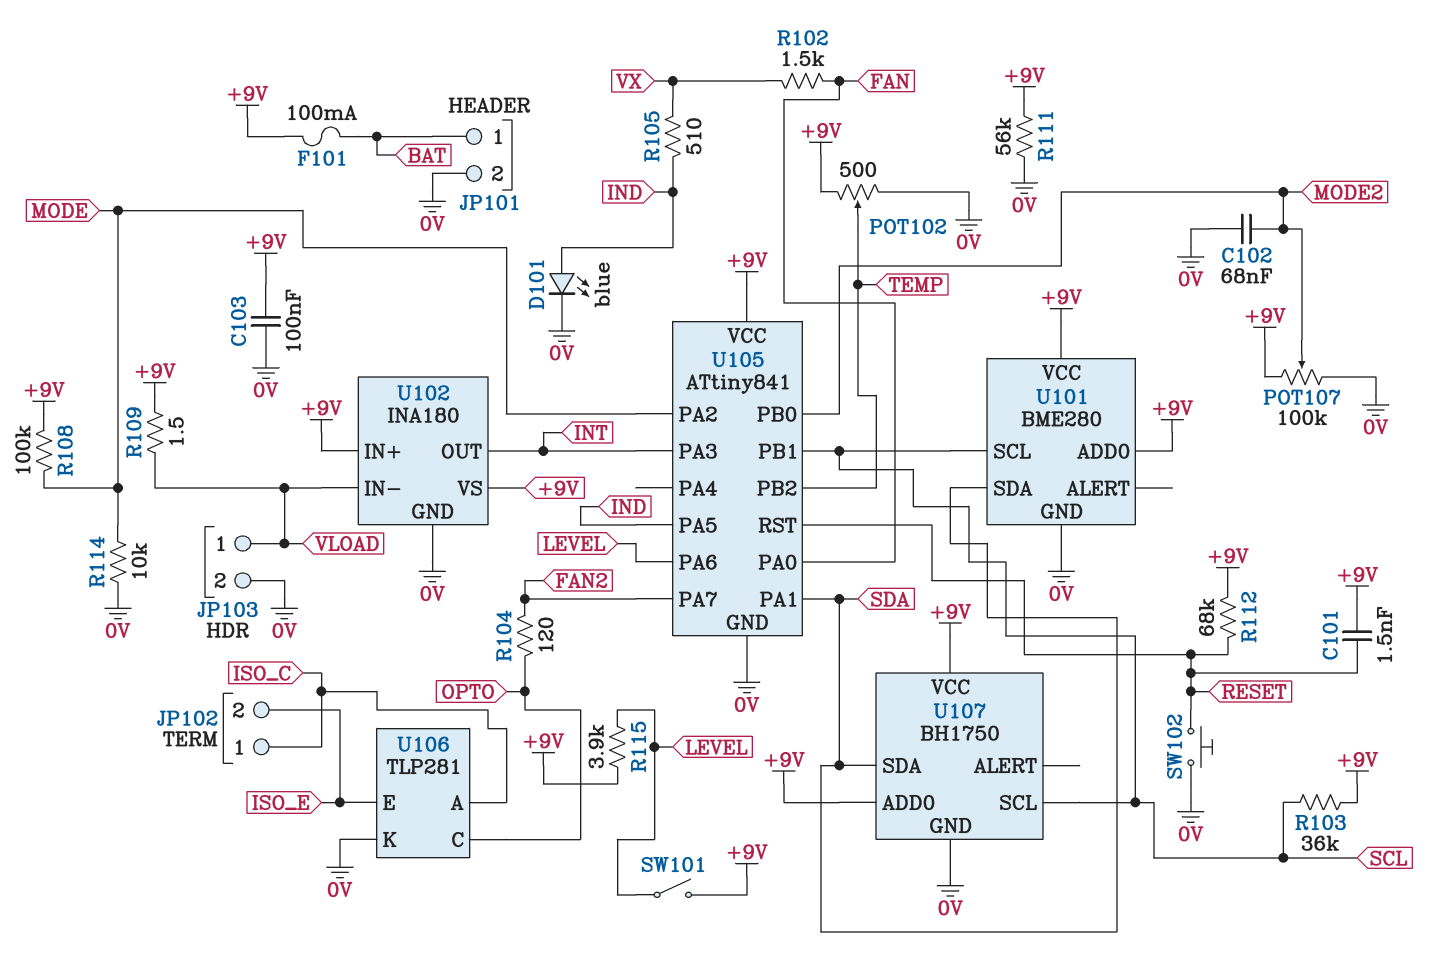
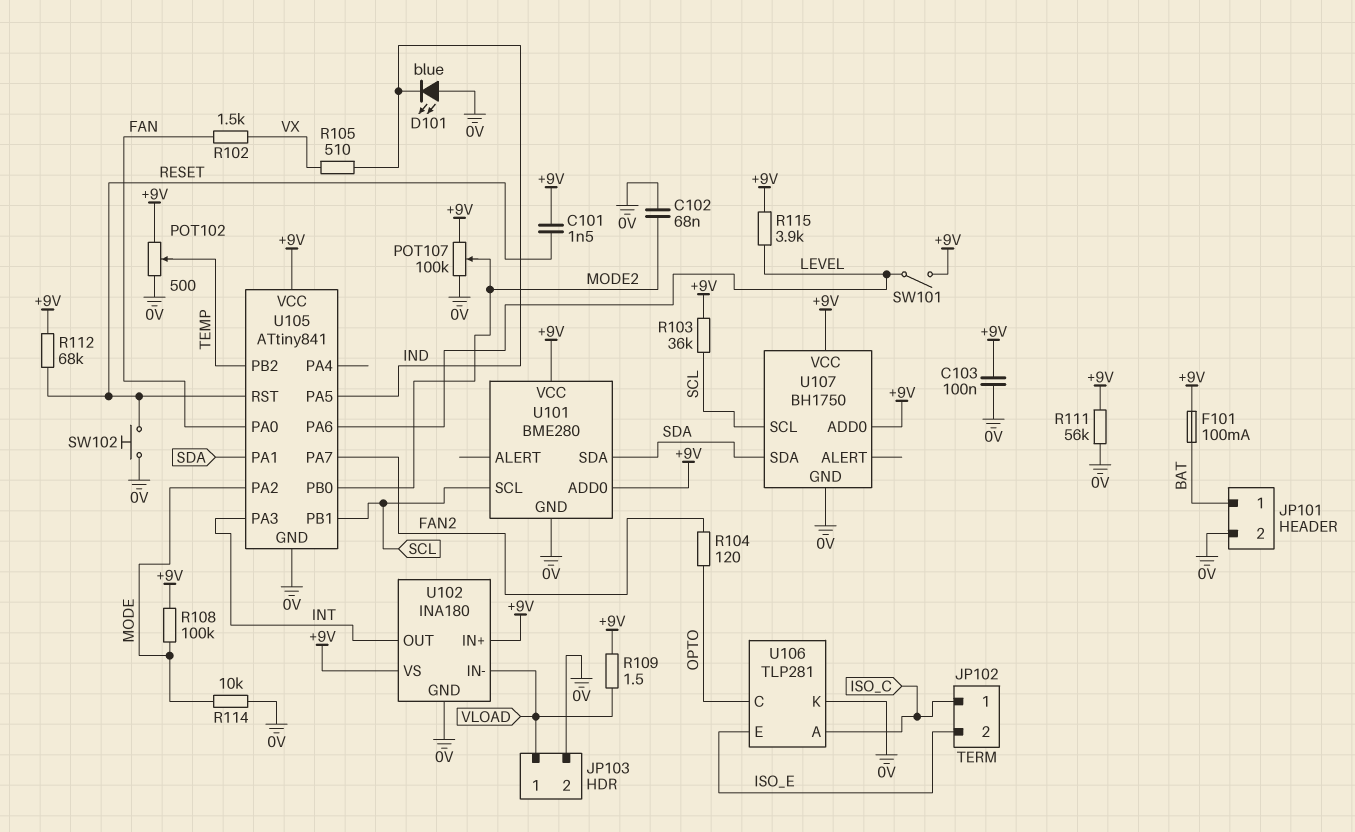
D101: LED blue (A IND, K 0V) -> LED blue (A 0V, K IND)

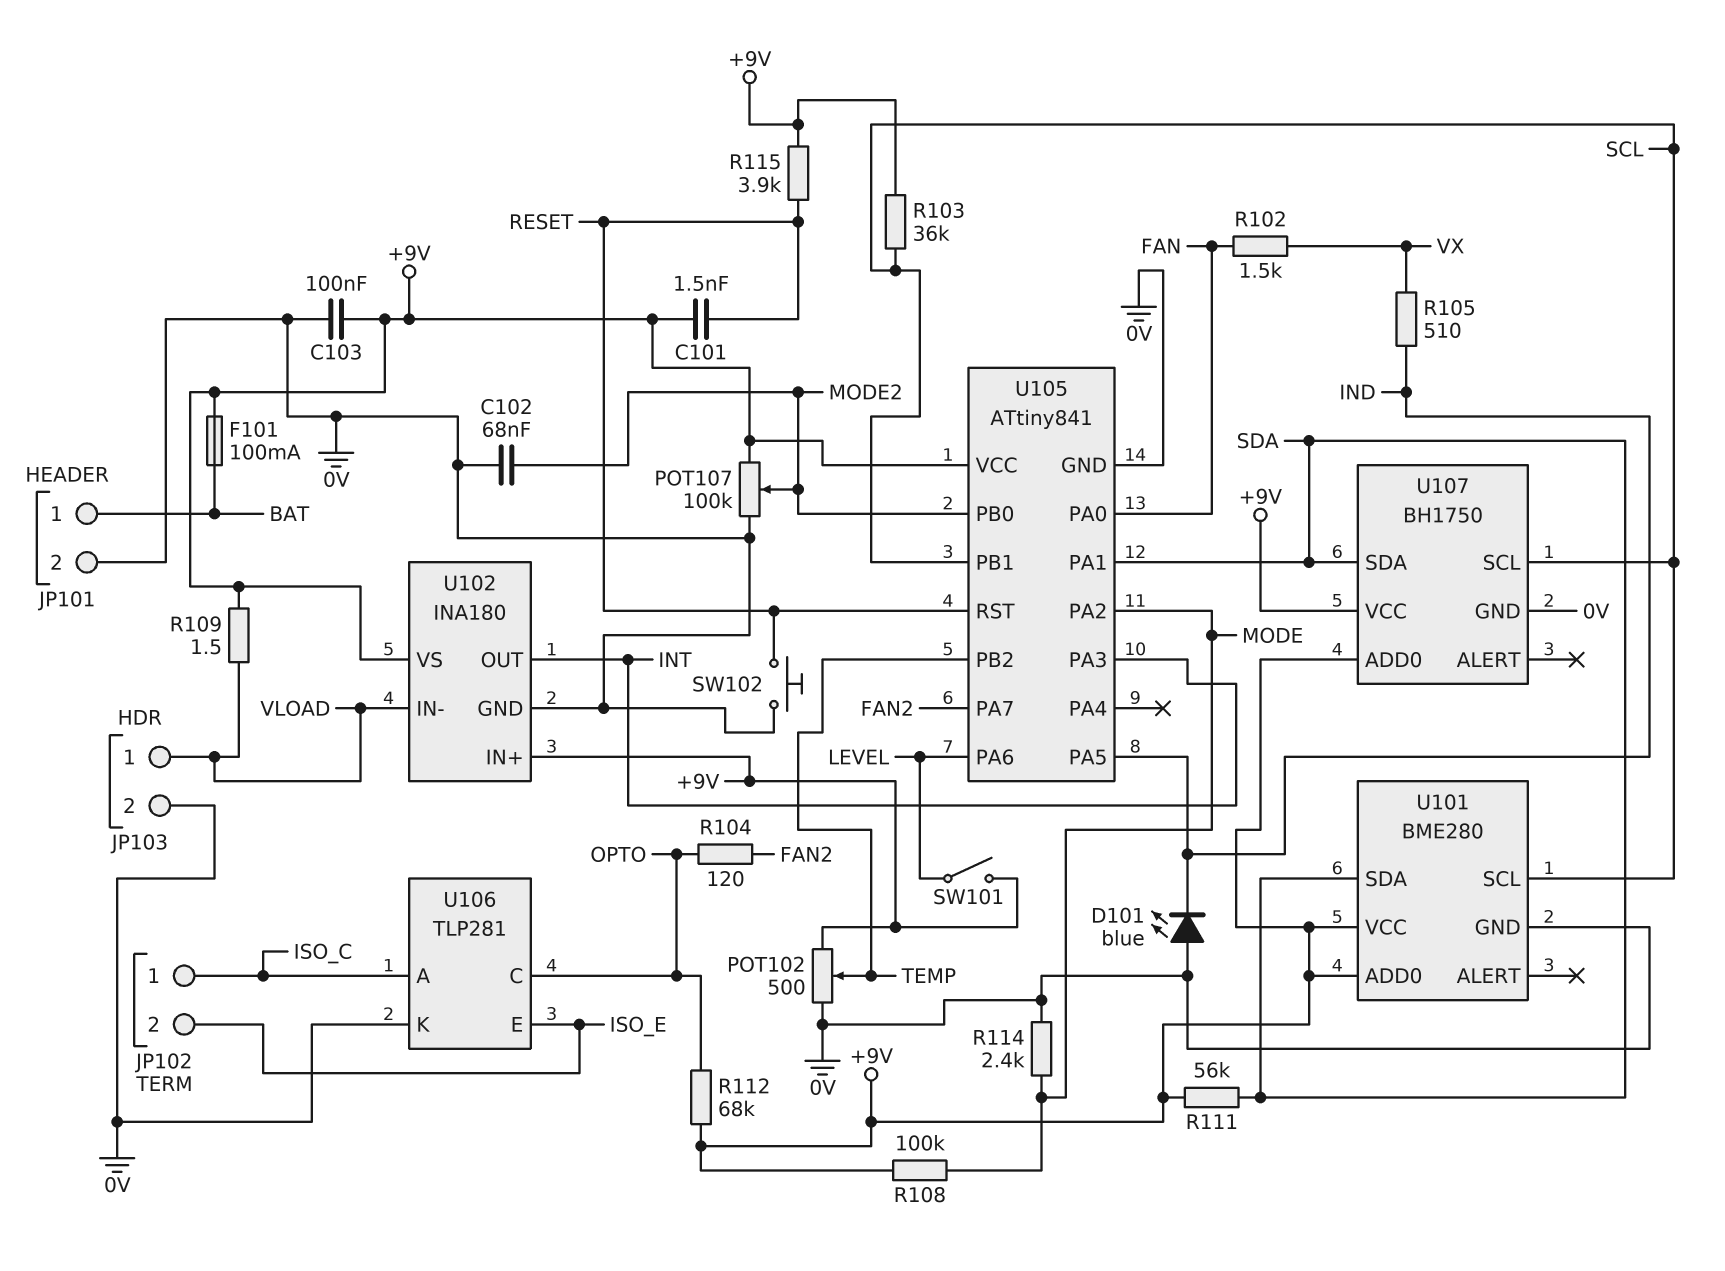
R111: 56k (+9V, 0V) -> 56k (+9V, SDA)
R112: 68k (+9V, RESET) -> 68k (+9V, OPTO)
R114: 10k (0V, MODE) -> 2.4k (0V, MODE)
R115: 3.9k (+9V, LEVEL) -> 3.9k (+9V, RESET)

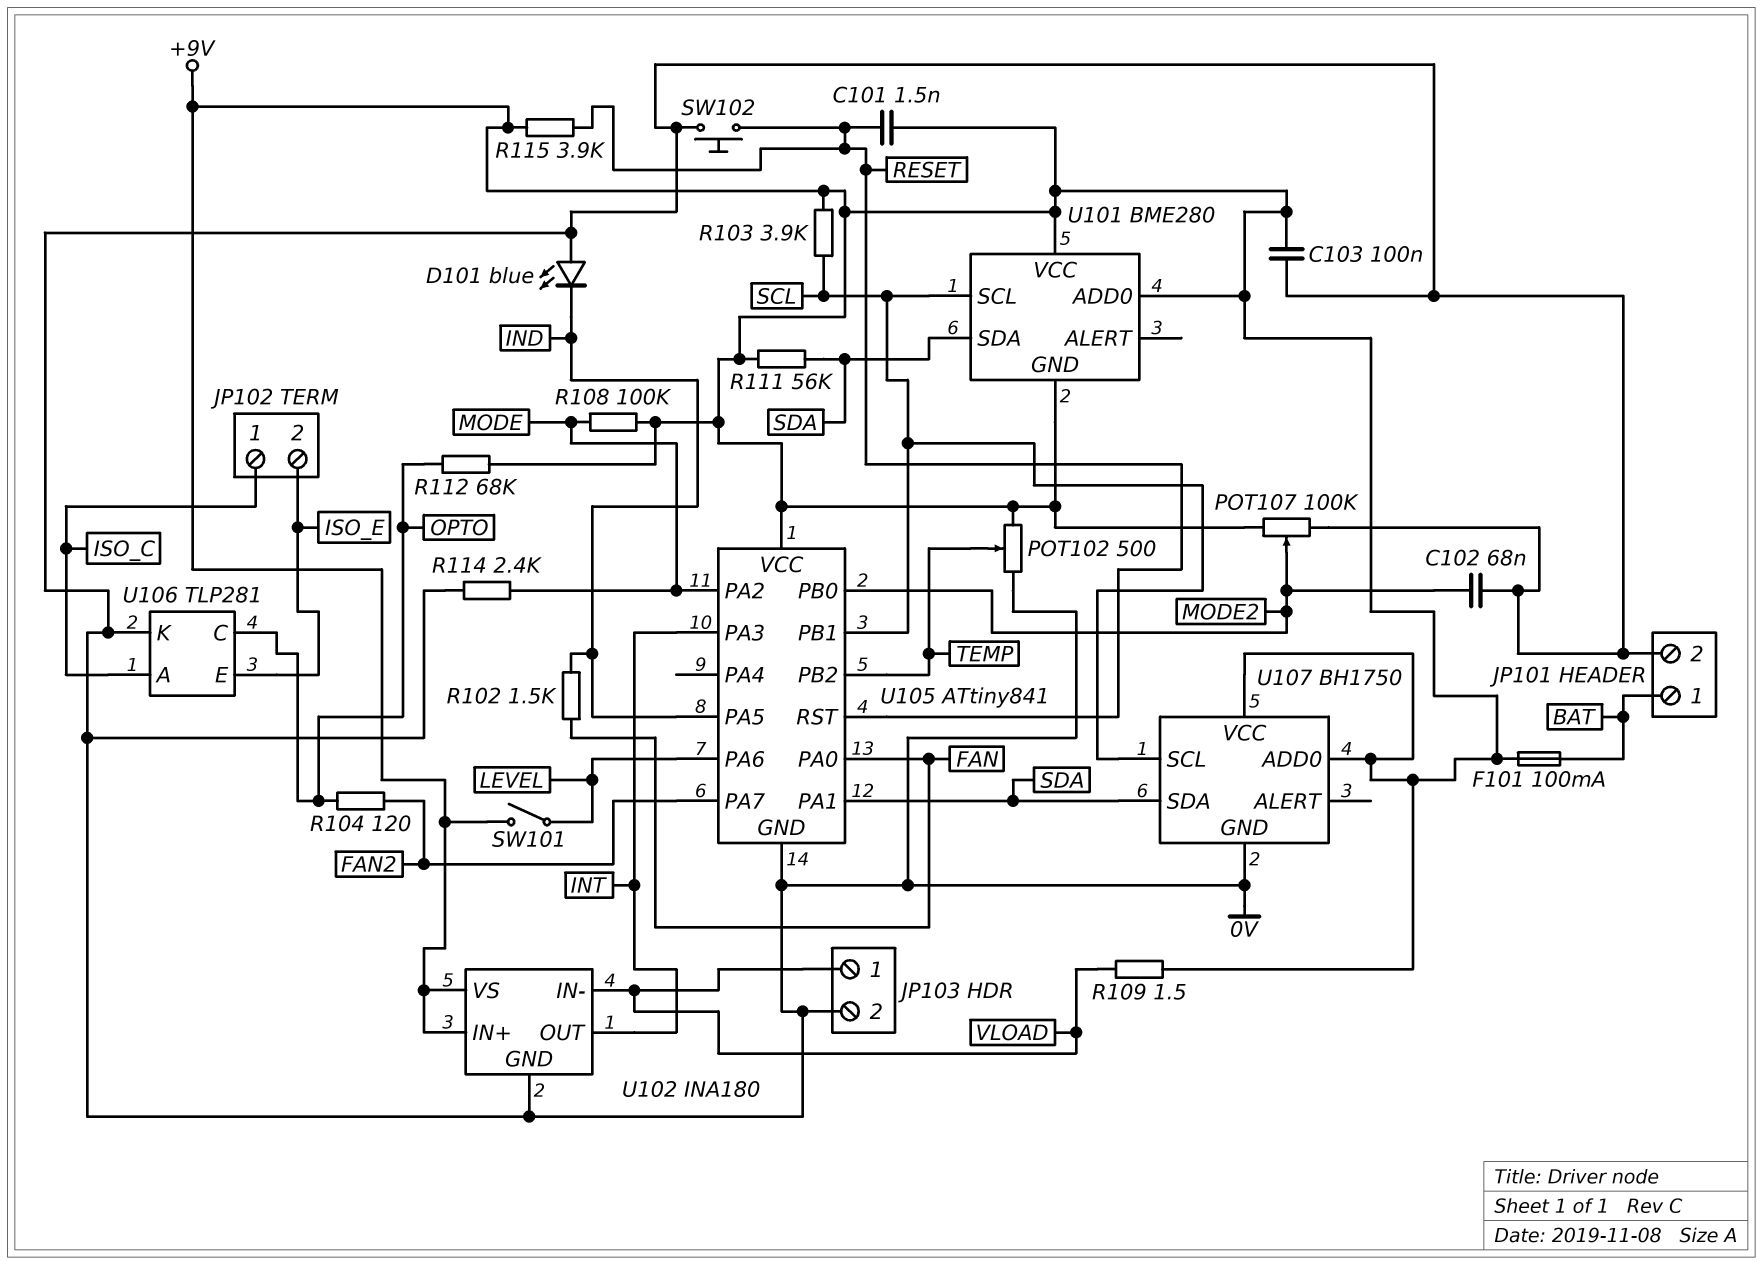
R102: 1.5k (FAN, VX) -> 1.5k (FAN, IND)
R103: 36k (+9V, SCL) -> 3.9k (+9V, SCL)
R105: 510 (IND, VX) -> none
U101 pin GND: 0V -> +9V

